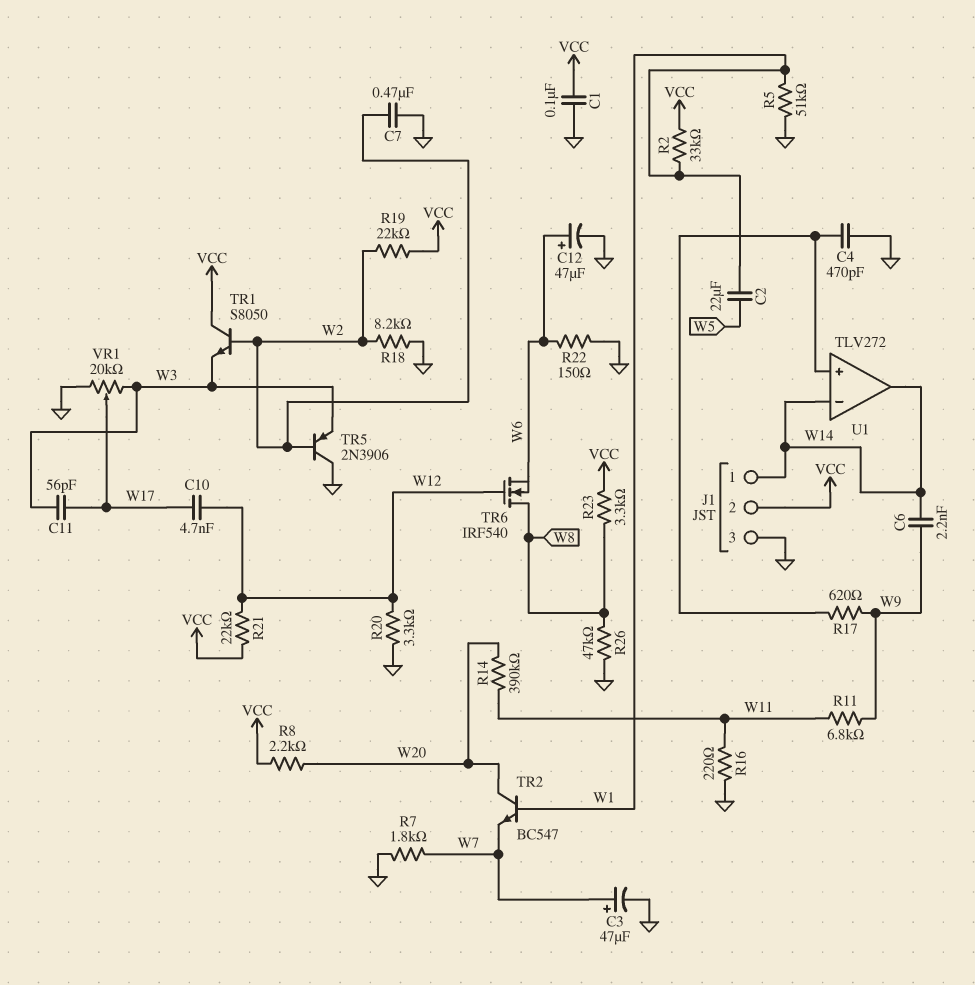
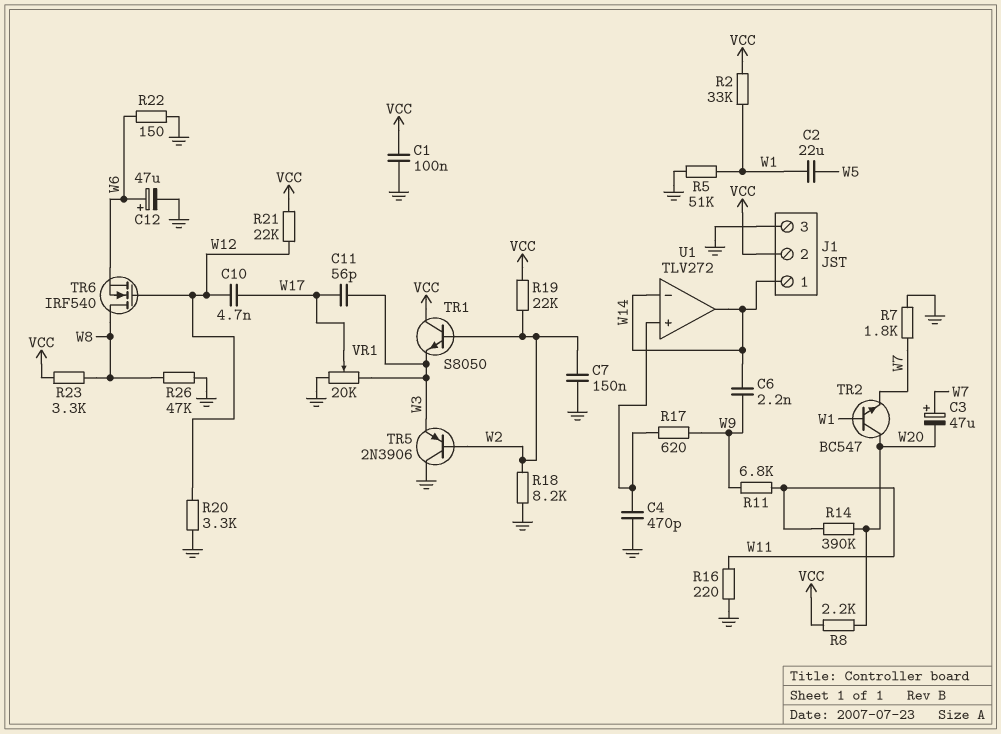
C3: 47uF (plus W7, minus GND) -> 47uF (plus W7, minus W20)
C7: 470nF (GND, W2) -> 150nF (GND, W2)

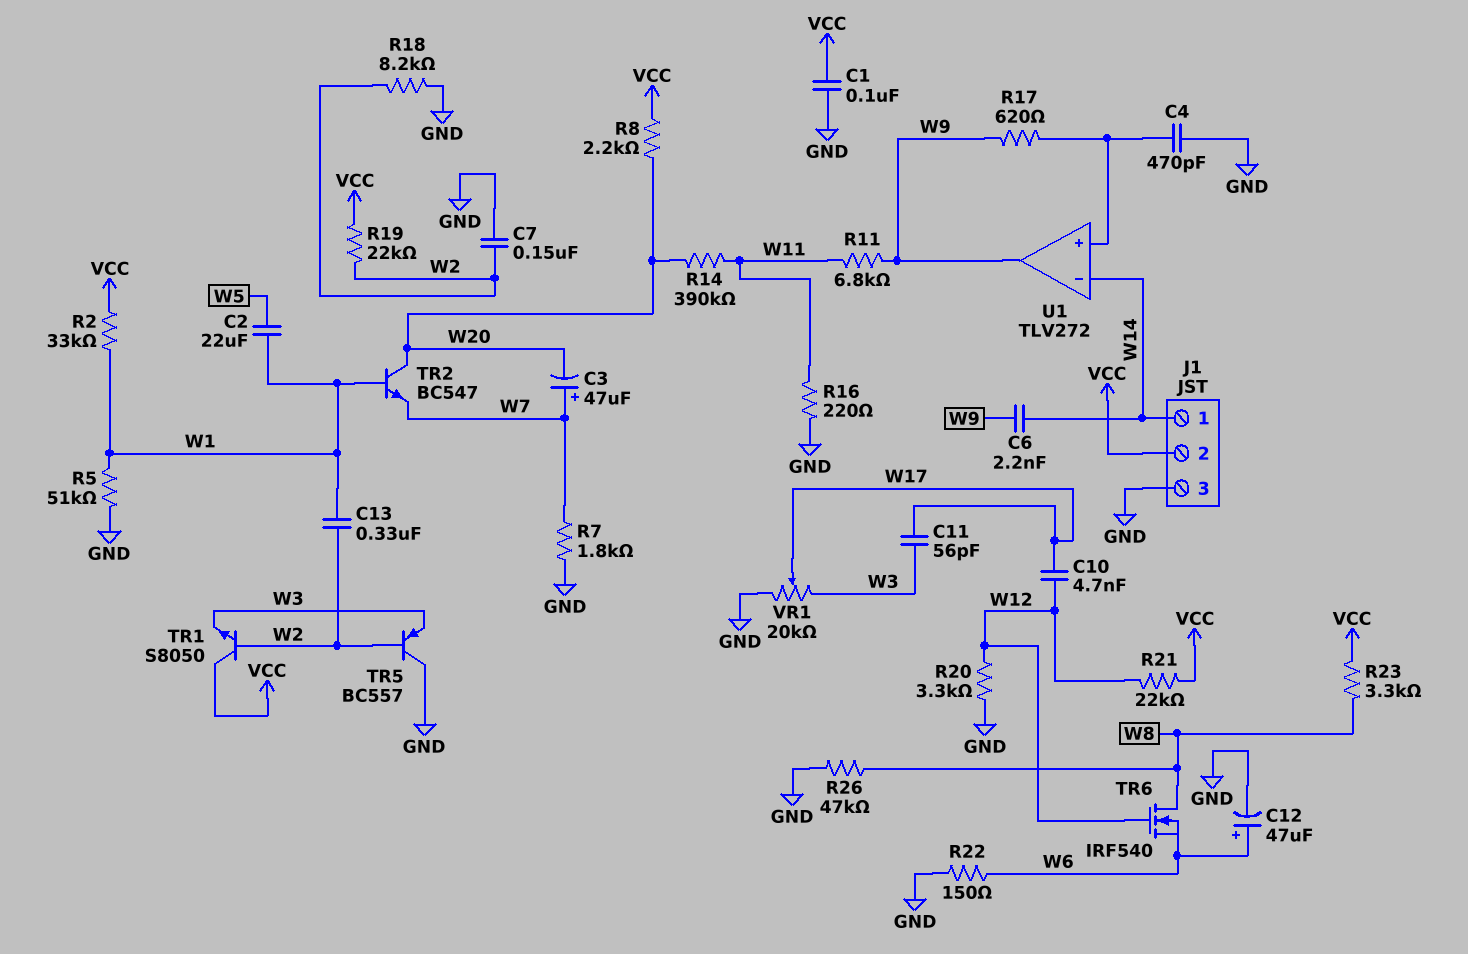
C13: none -> 330nF (W1, W2)
TR5: PNP 2N3906 (B W2, C GND, E W3) -> PNP BC557 (B W2, C GND, E W3)
U1 pin out: W14 -> W9

